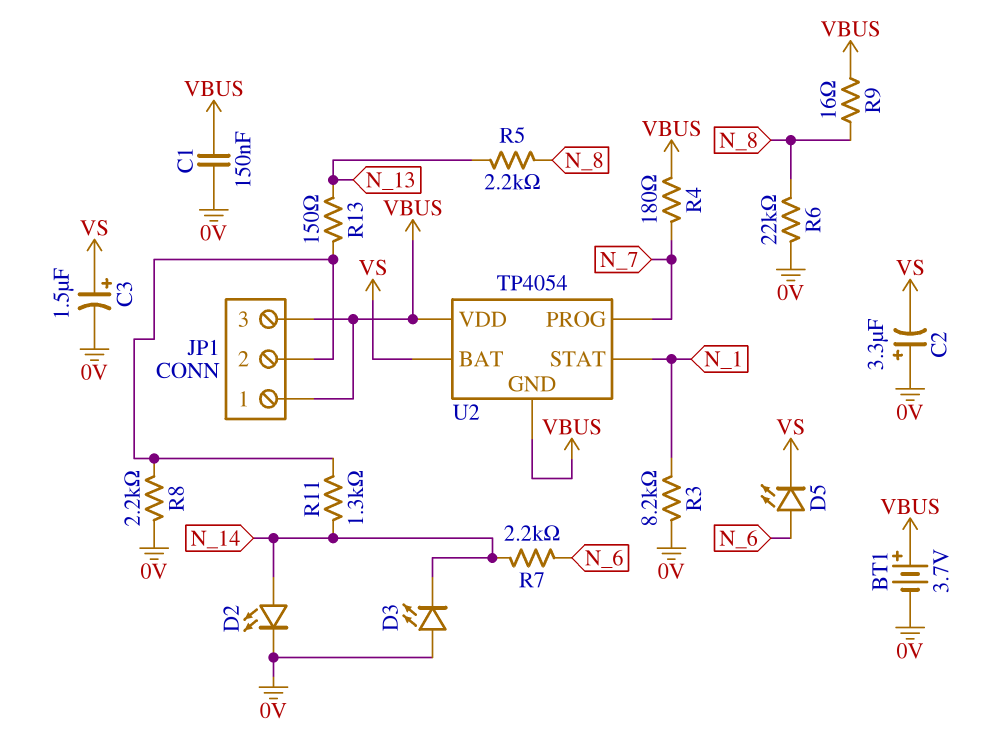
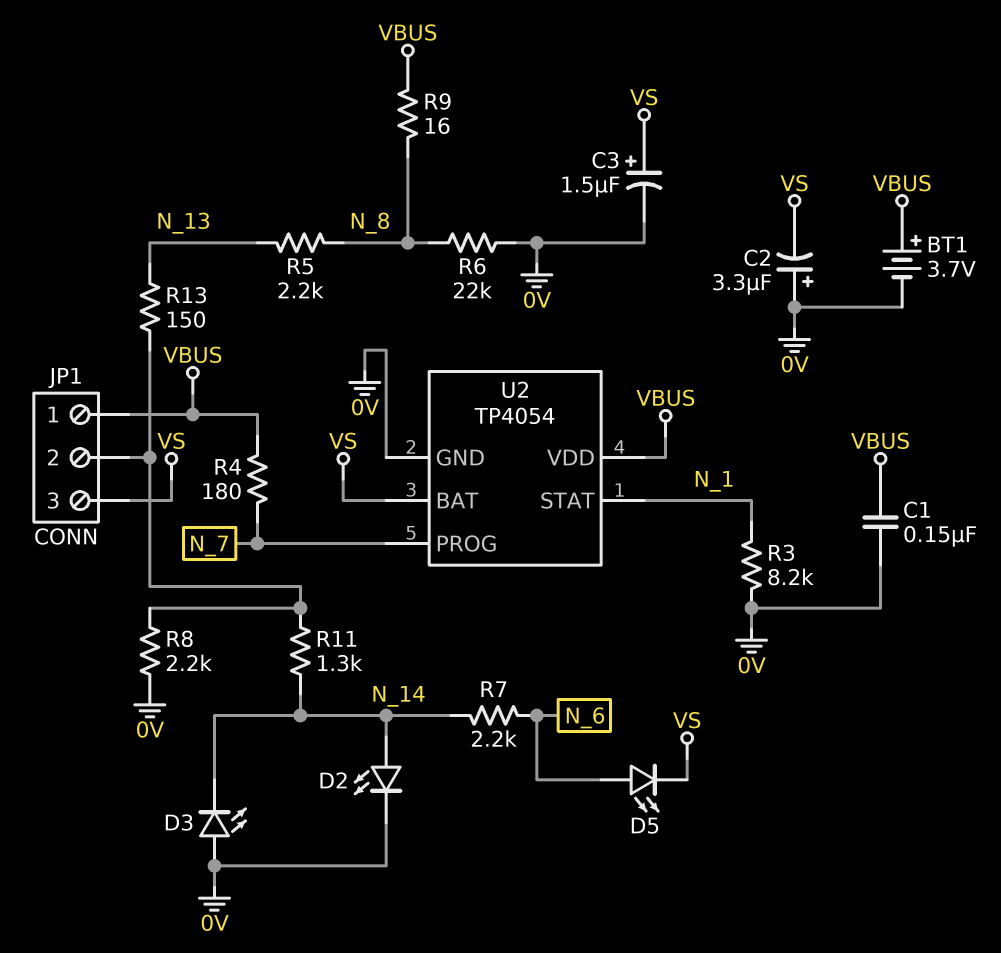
JP1 pin 3: VBUS -> VS
U2 pin GND: VBUS -> 0V

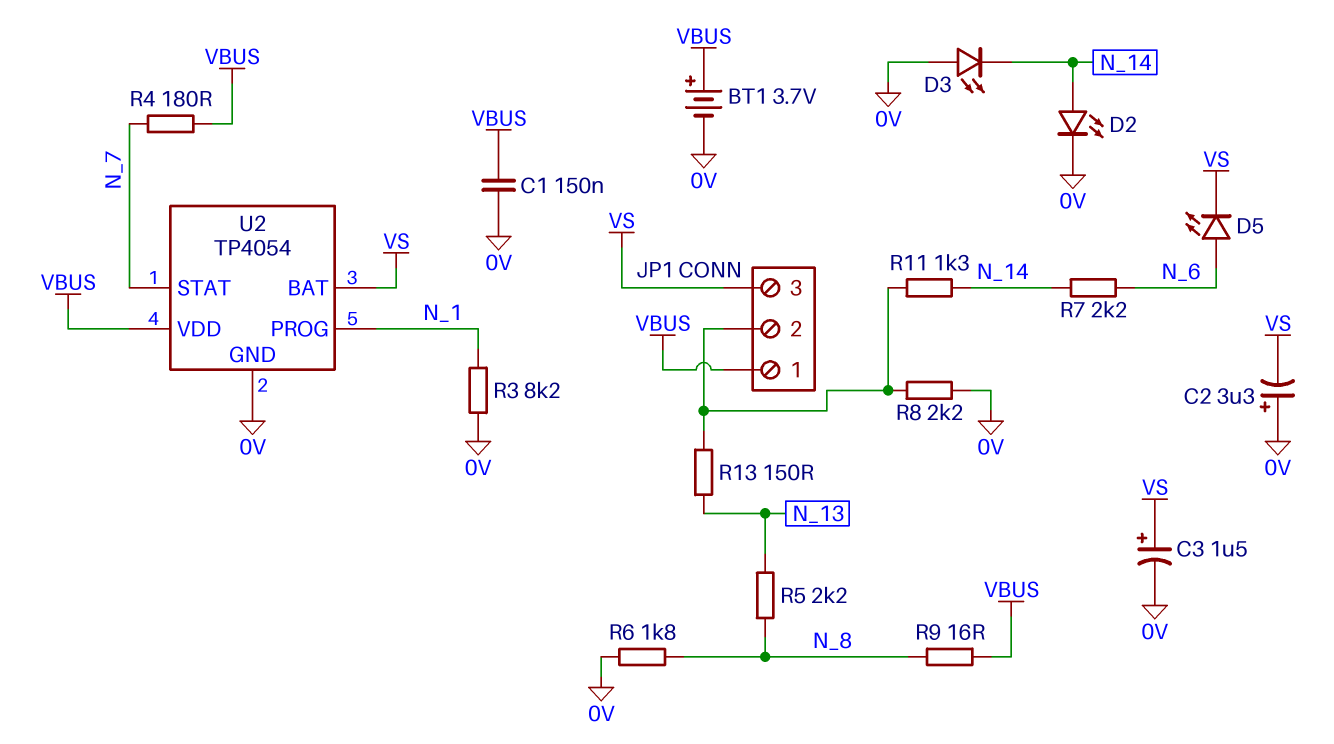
R6: 22k (0V, N_8) -> 1.8k (0V, N_8)
U2 pin PROG: N_7 -> N_1
U2 pin STAT: N_1 -> N_7

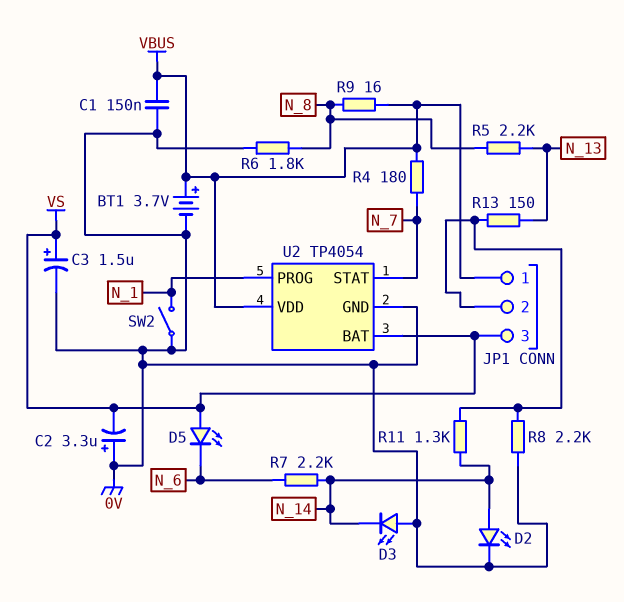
D5: LED (A N_6, K VS) -> LED (A VS, K N_6)
R3: 8.2k (0V, N_1) -> none
SW2: none -> switch (0V, N_1)

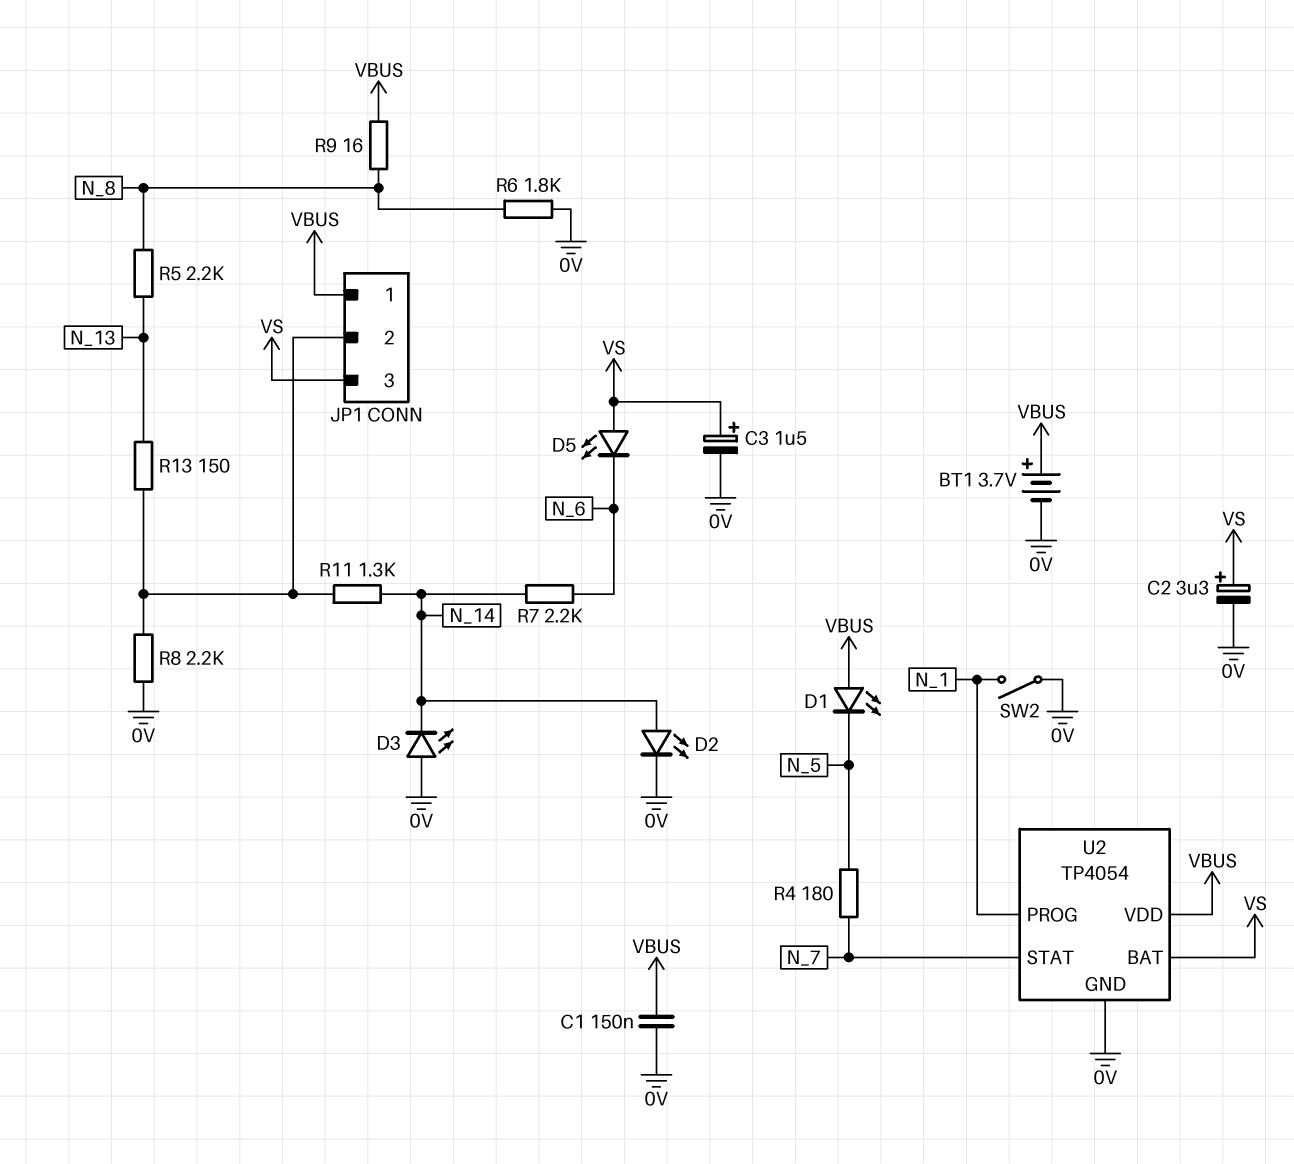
C2: 3.3uF (plus 0V, minus VS) -> 3.3uF (plus VS, minus 0V)
D1: none -> LED (A VBUS, K N_5)
R4: 180 (N_7, VBUS) -> 180 (N_5, N_7)

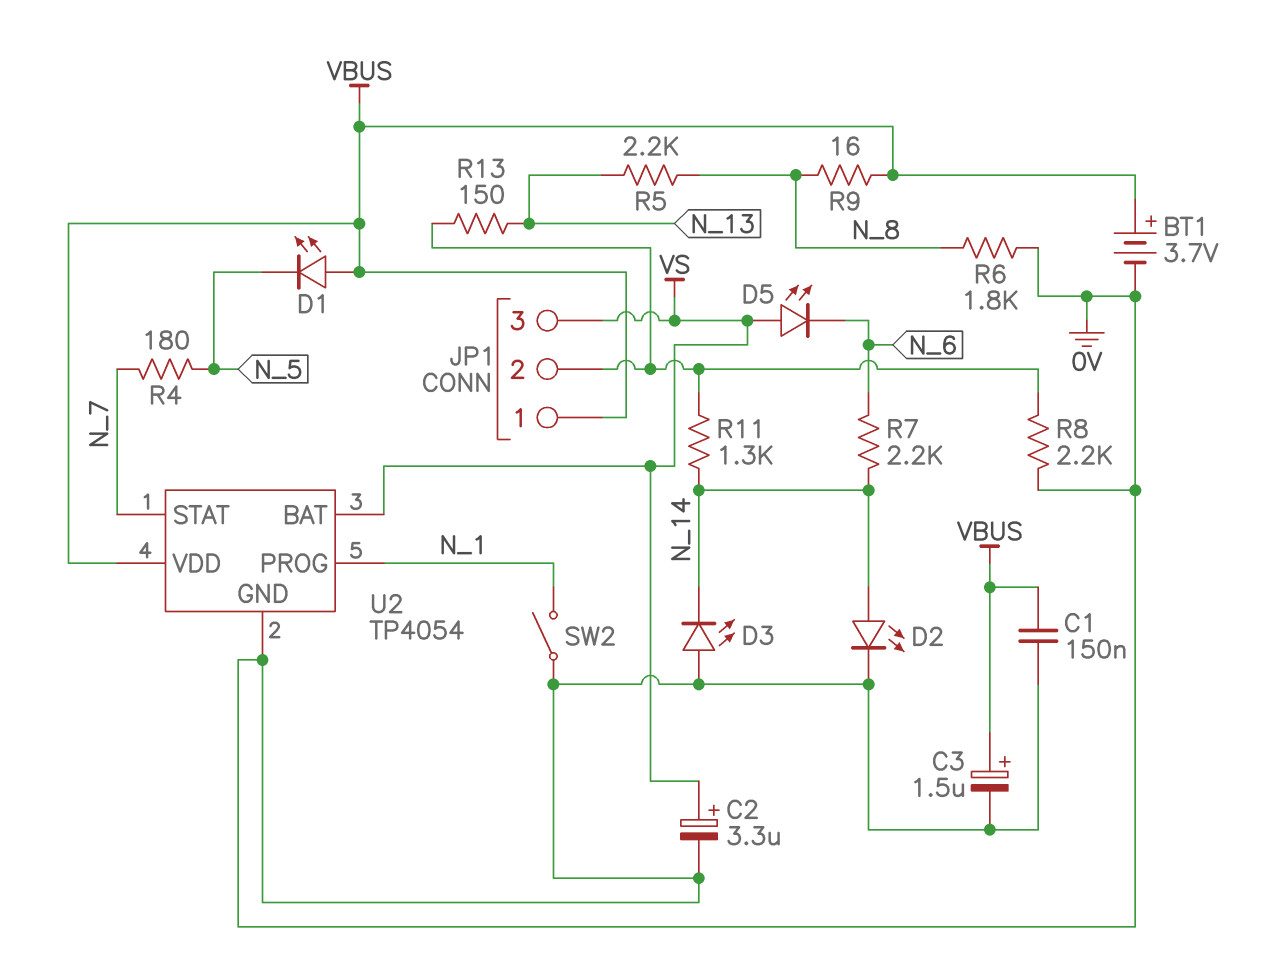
C3: 1.5uF (plus VS, minus 0V) -> 1.5uF (plus VBUS, minus 0V)

